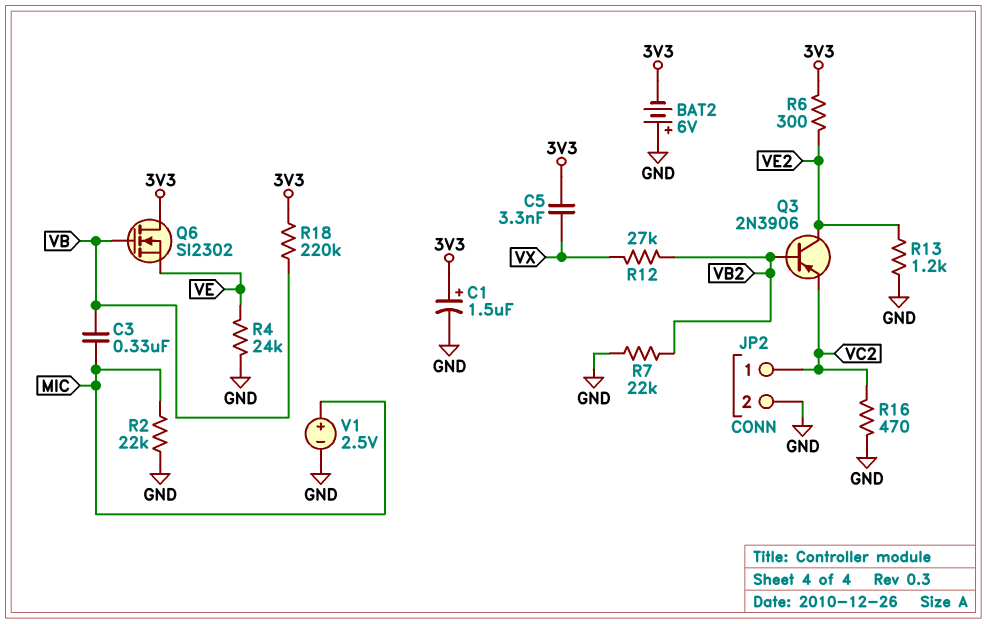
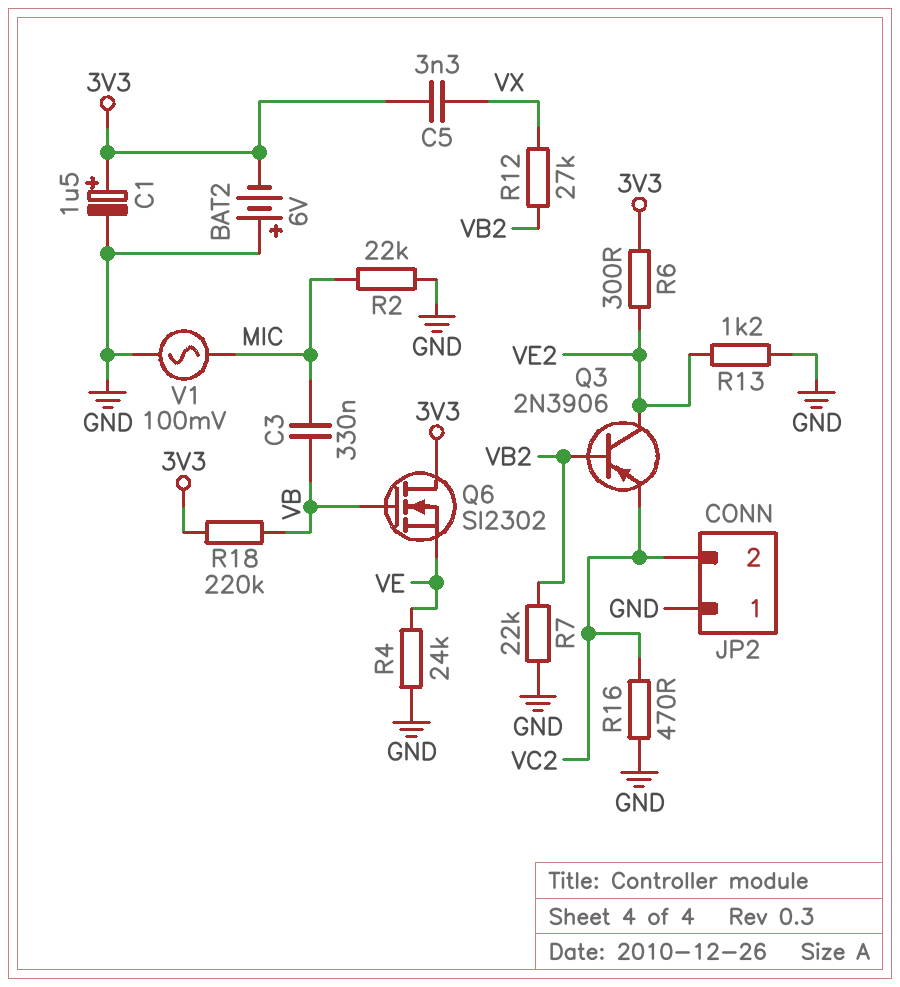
JP2 pin 1: VC2 -> GND
JP2 pin 2: GND -> VC2
V1: 2.5V (plus MIC, minus GND) -> AC 100mV (GND, MIC)

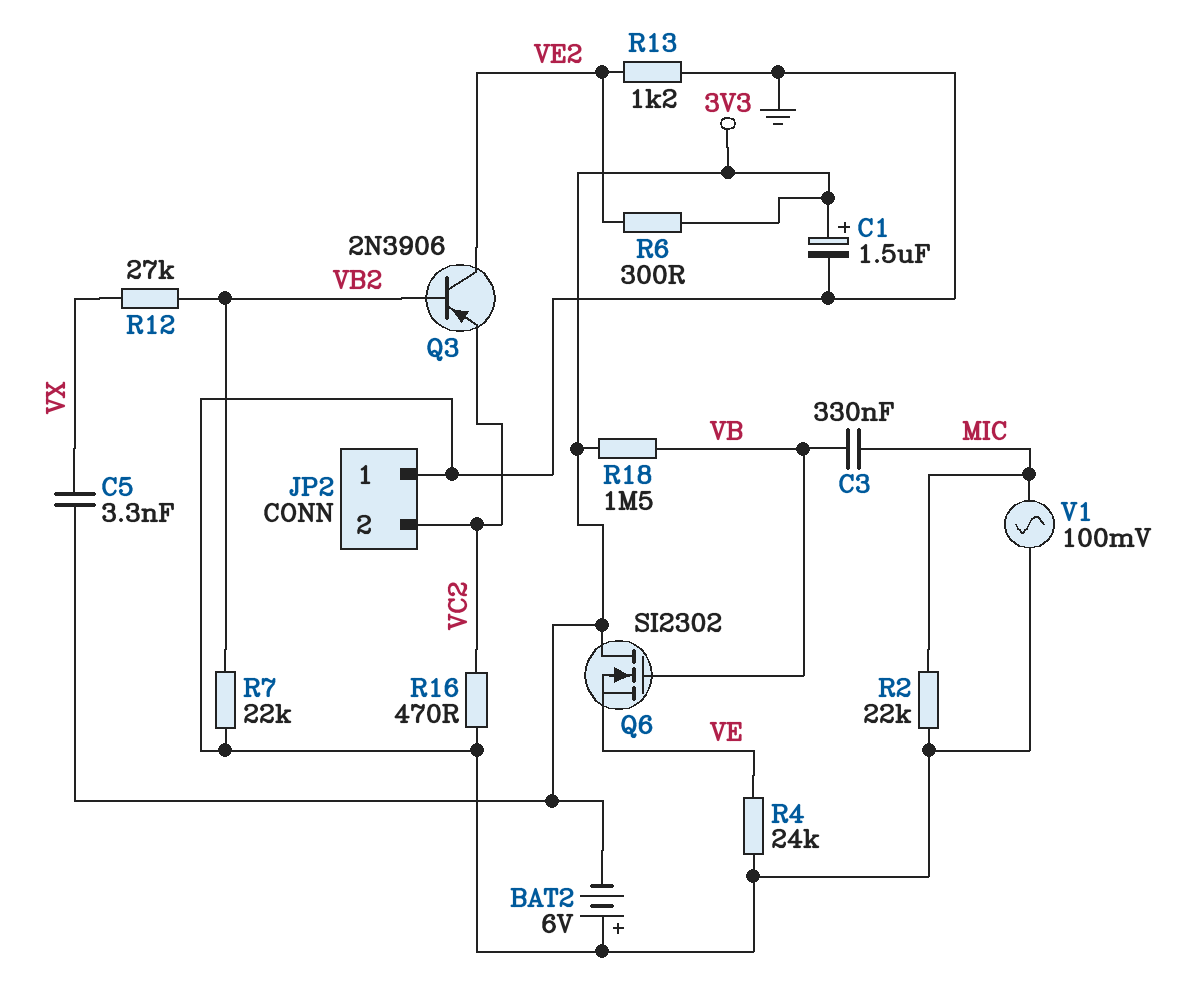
R18: 220k (3V3, VB) -> 1.5M (3V3, VB)

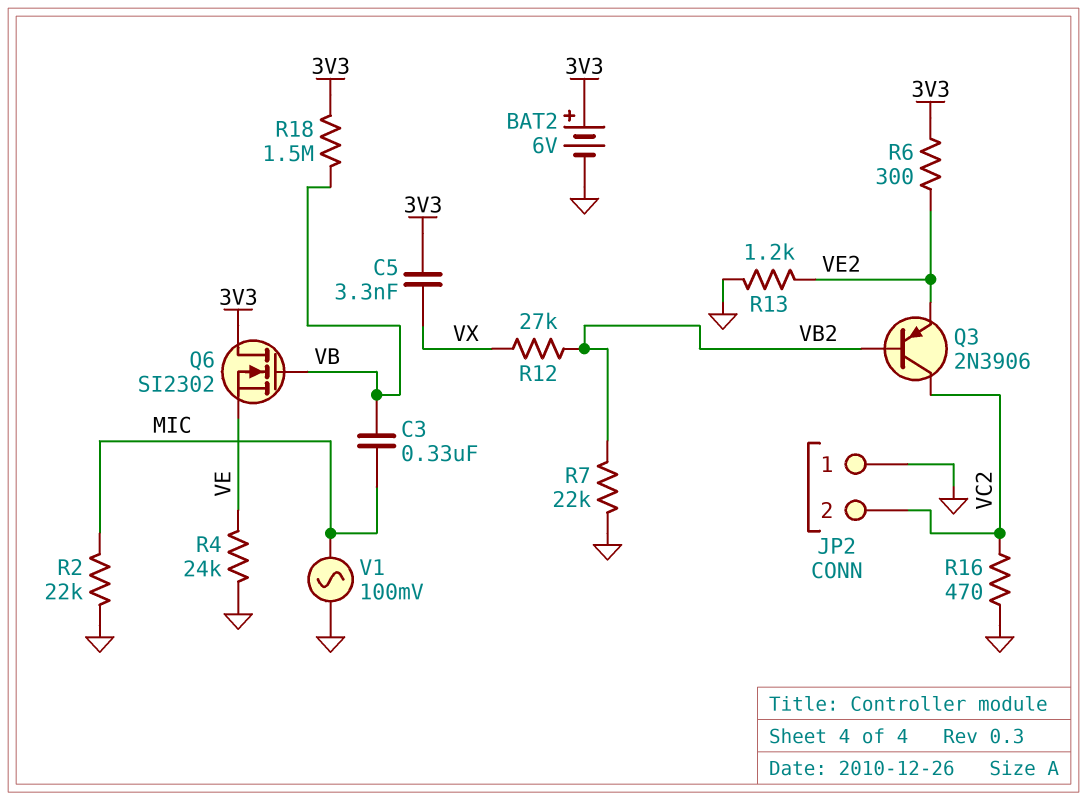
BAT2: 6V (plus GND, minus 3V3) -> 6V (plus 3V3, minus GND)
C1: 1.5uF (plus 3V3, minus GND) -> none
Q3: PNP 2N3906 (B VB2, C VE2, E VC2) -> PNP 2N3906 (B VB2, C VC2, E VE2)

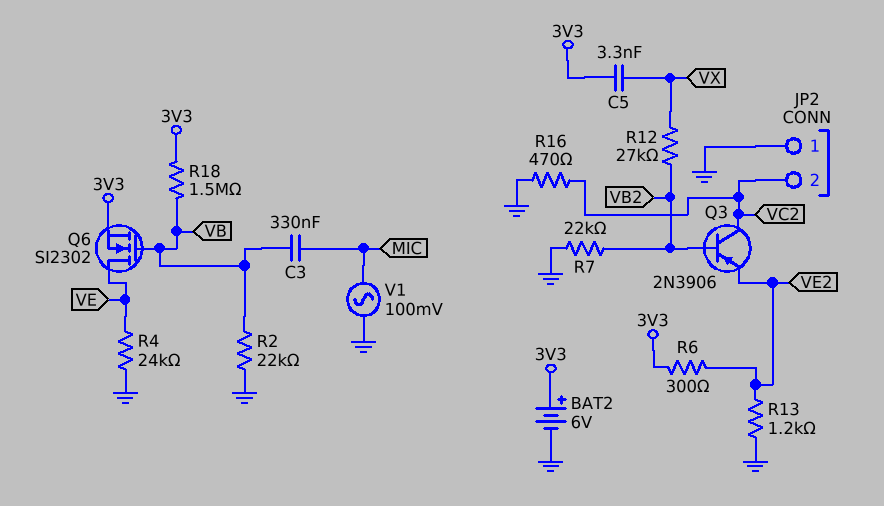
Q6: NMOS SI2302 (G VB, D 3V3, S VE) -> NMOS SI2302 (G VB, D VE, S 3V3)
R2: 22k (GND, MIC) -> 22k (GND, VB)

